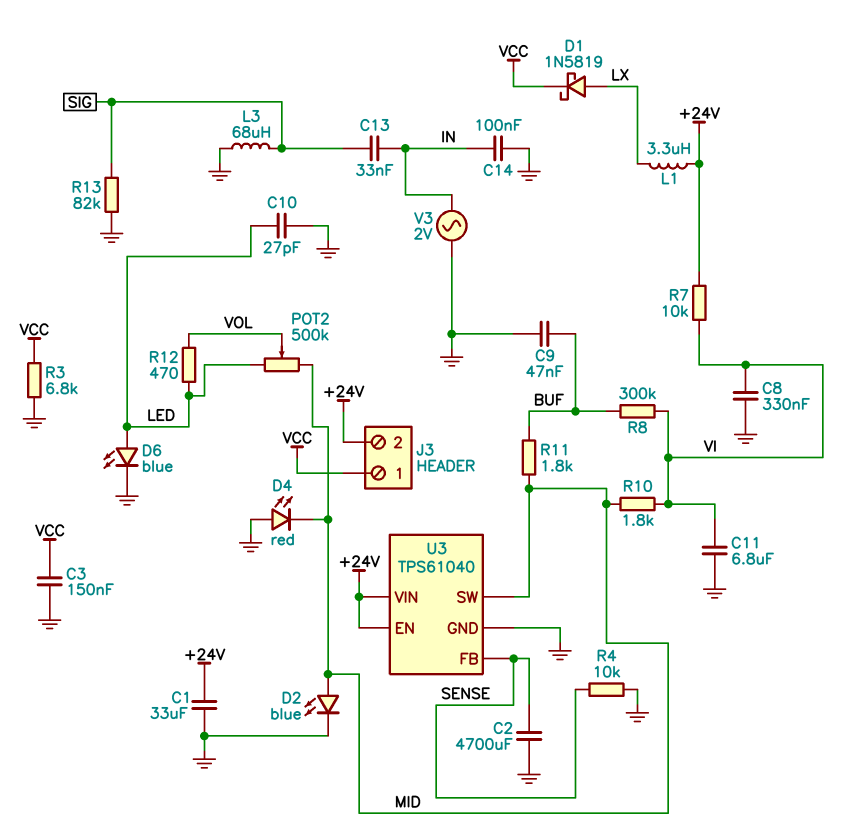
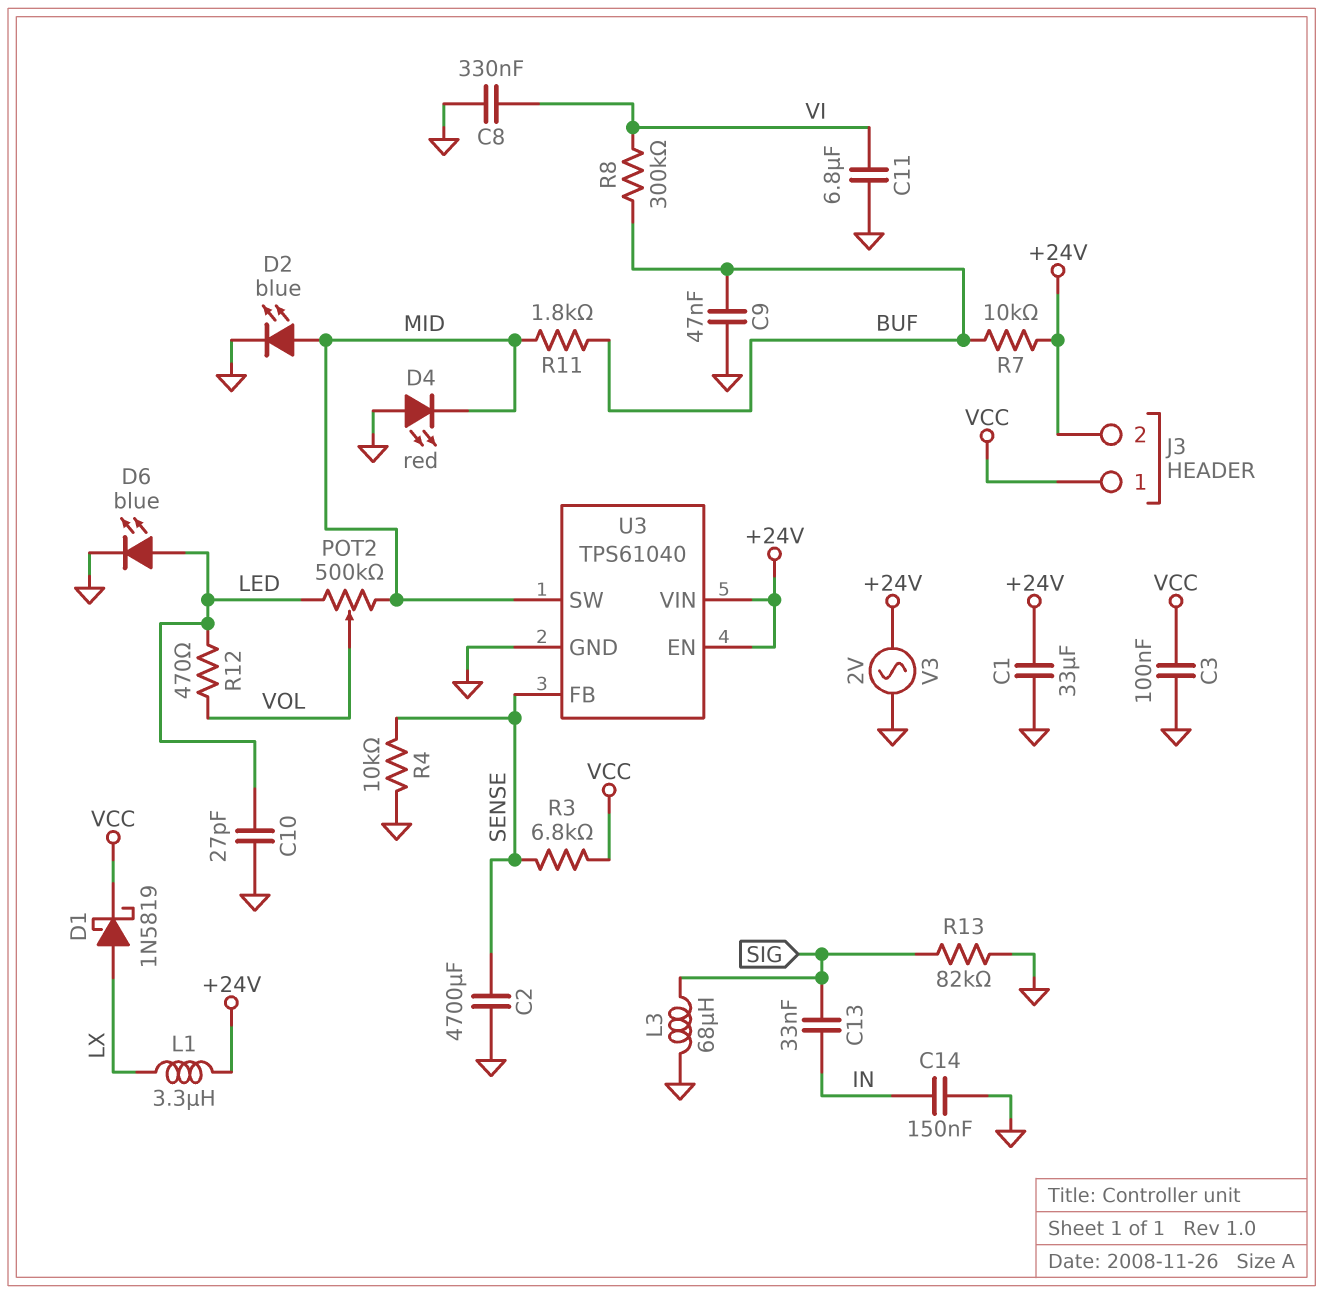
C3: 150nF (GND, VCC) -> 100nF (GND, VCC)
C14: 100nF (GND, IN) -> 150nF (GND, IN)
R3: 6.8k (GND, VCC) -> 6.8k (SENSE, VCC)
R7: 10k (+24V, VI) -> 10k (+24V, BUF)
R10: 1.8k (MID, VI) -> none
V3: AC 2V (GND, IN) -> AC 2V (+24V, GND)

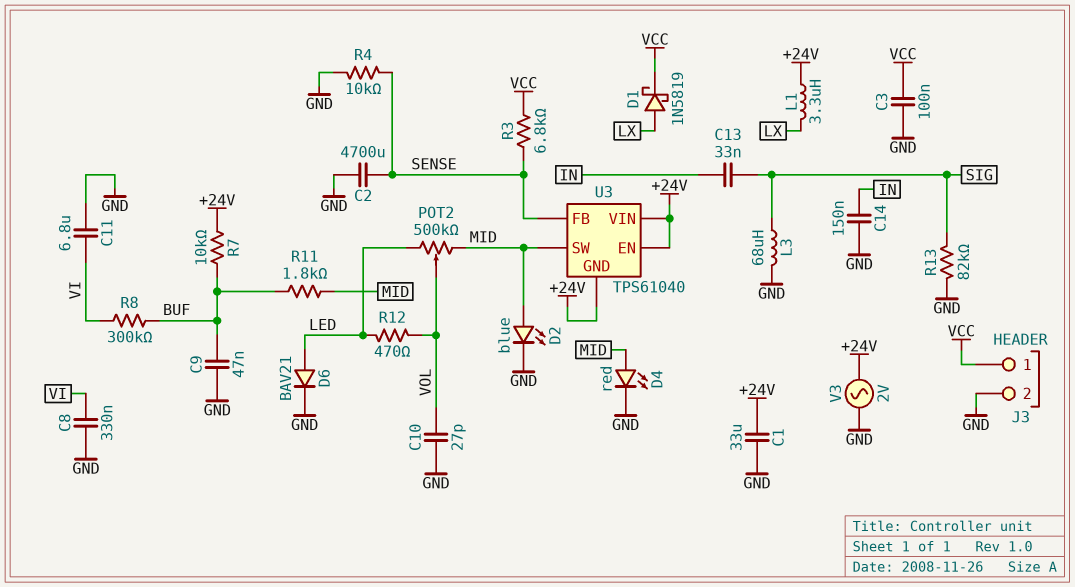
C10: 27pF (GND, LED) -> 27pF (GND, VOL)
D4: LED red (A GND, K MID) -> LED red (A MID, K GND)
D6: LED blue (A LED, K GND) -> diode BAV21 (A LED, K GND)
J3 pin 2: +24V -> GND
U3 pin GND: GND -> +24V

